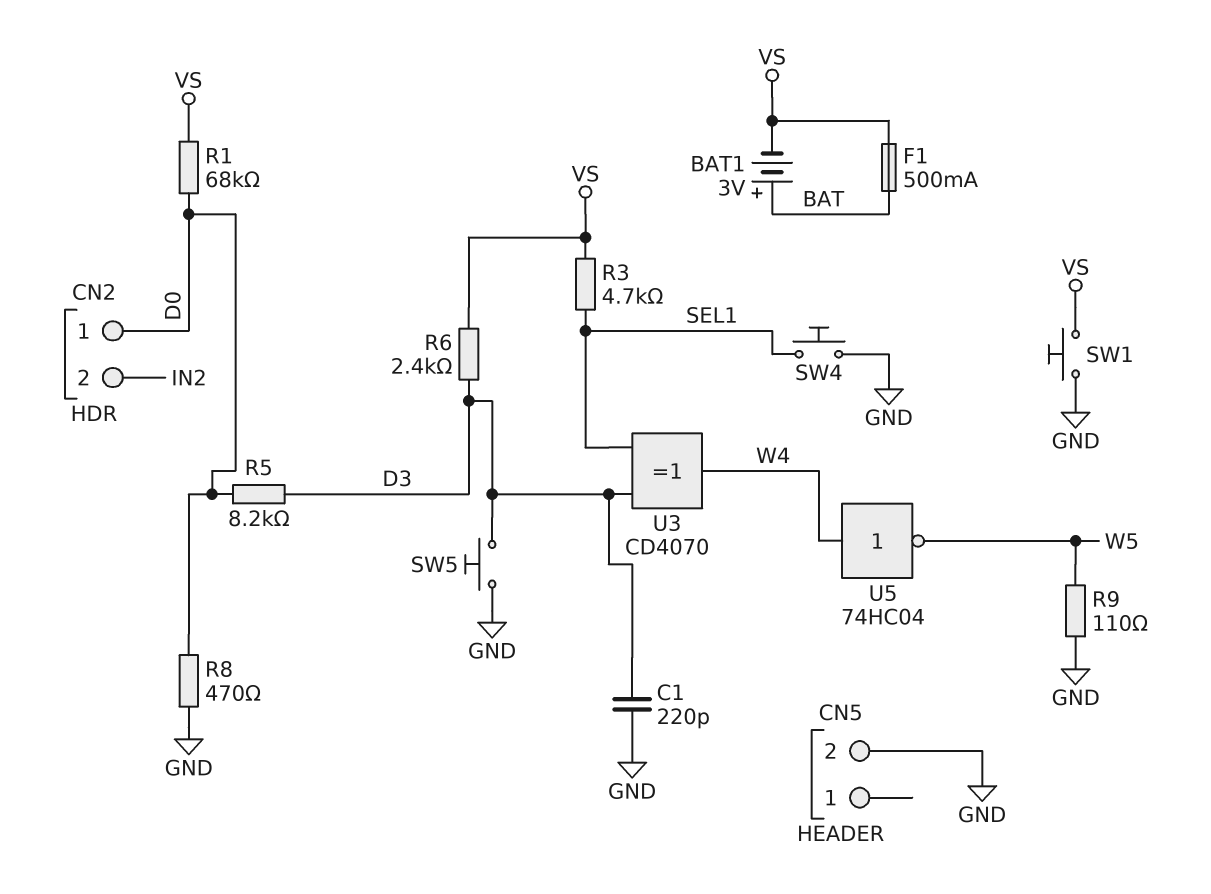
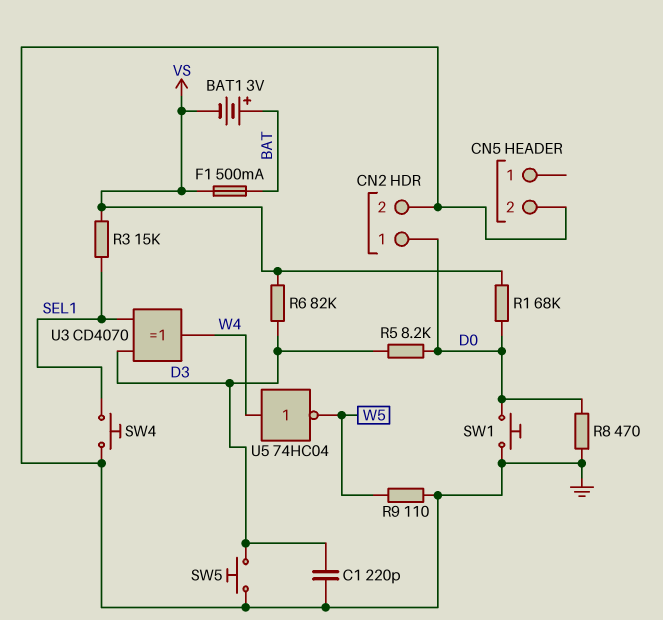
CN2 pin 2: IN2 -> GND
R3: 4.7k (SEL1, VS) -> 15k (SEL1, VS)
R6: 2.4k (D3, VS) -> 82k (D3, VS)
SW1: button (GND, VS) -> button (D0, GND)

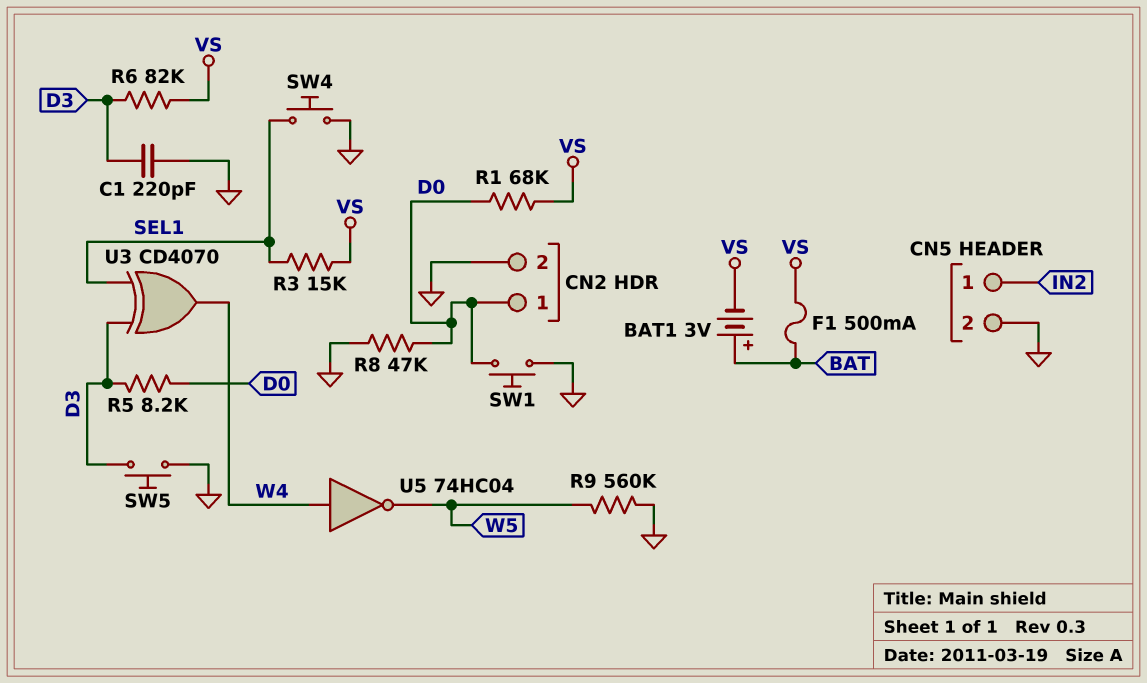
CN5 pin 1: none -> IN2
R8: 470 (D0, GND) -> 47k (D0, GND)
R9: 110 (GND, W5) -> 560k (GND, W5)

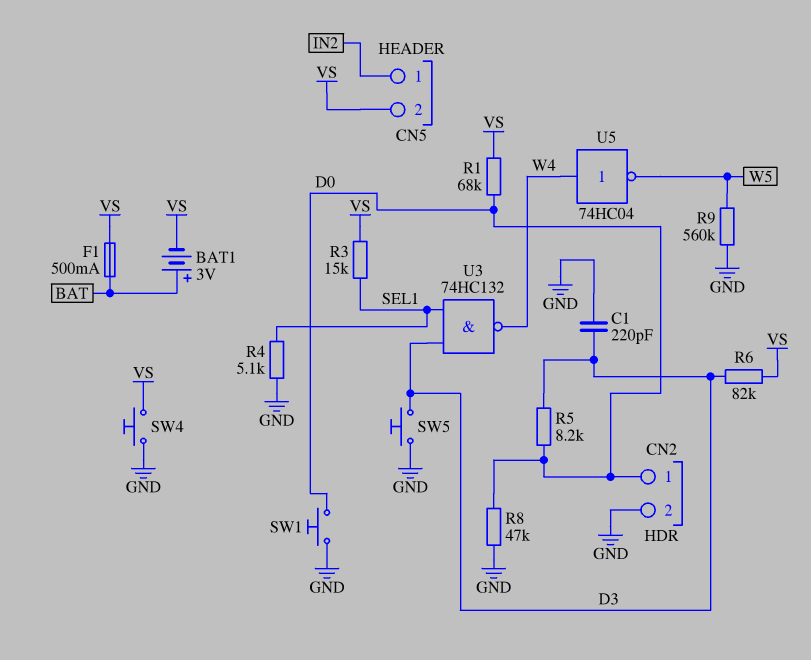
CN5 pin 2: GND -> VS
R4: none -> 5.1k (GND, SEL1)
SW4: button (GND, SEL1) -> button (GND, VS)
U3: XOR CD4070 (in D3, in SEL1, out W4) -> NAND 74HC132 (in D3, in SEL1, out W4)

